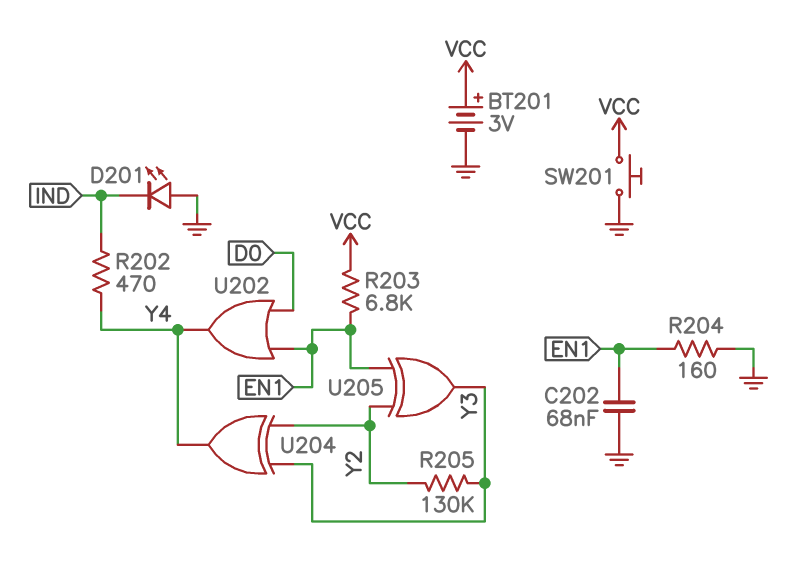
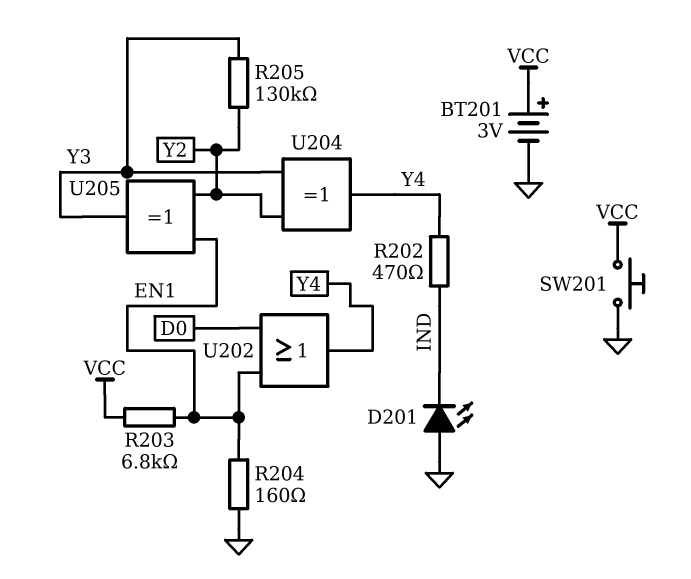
C202: 68nF (EN1, GND) -> none

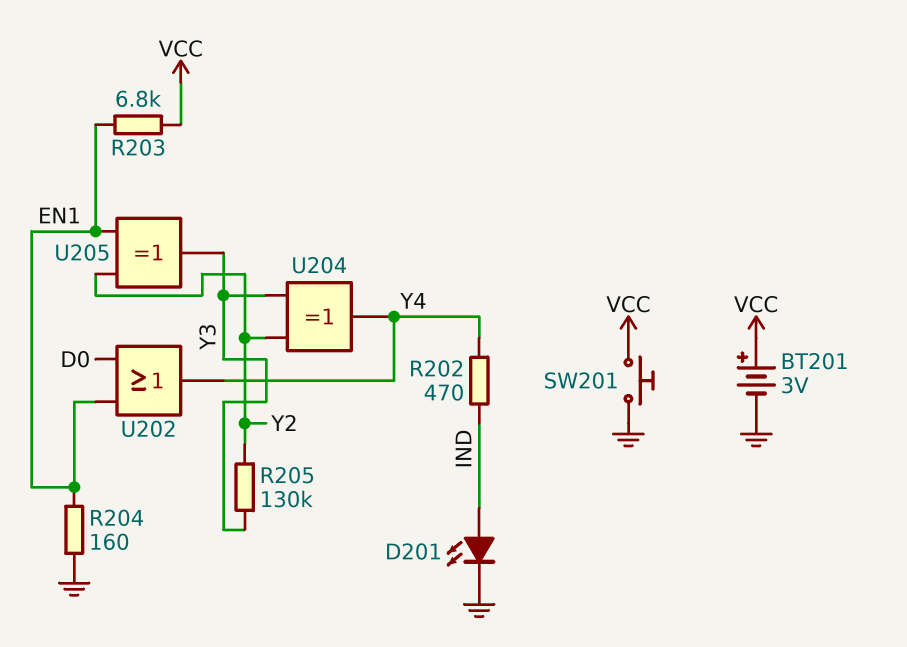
D201: LED (A GND, K IND) -> LED (A IND, K GND)

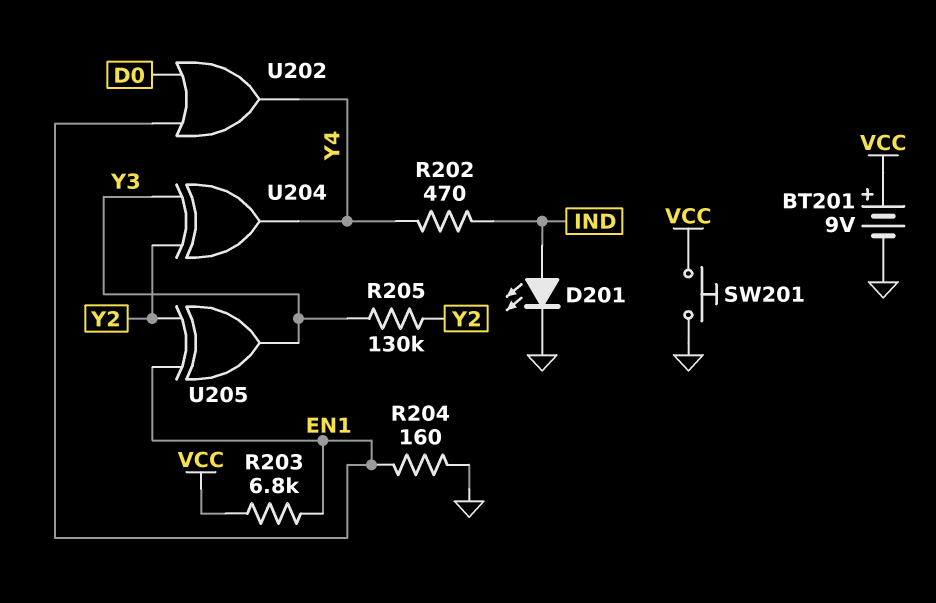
BT201: 3V (plus VCC, minus GND) -> 9V (plus VCC, minus GND)

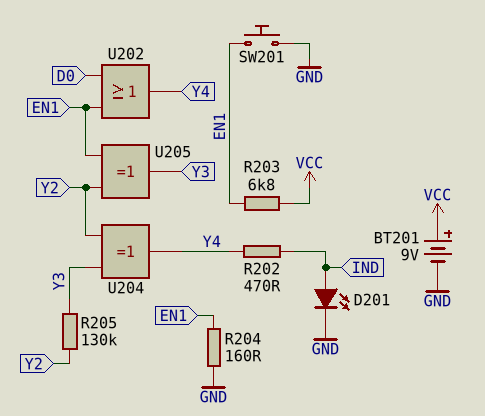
SW201: button (GND, VCC) -> button (EN1, GND)

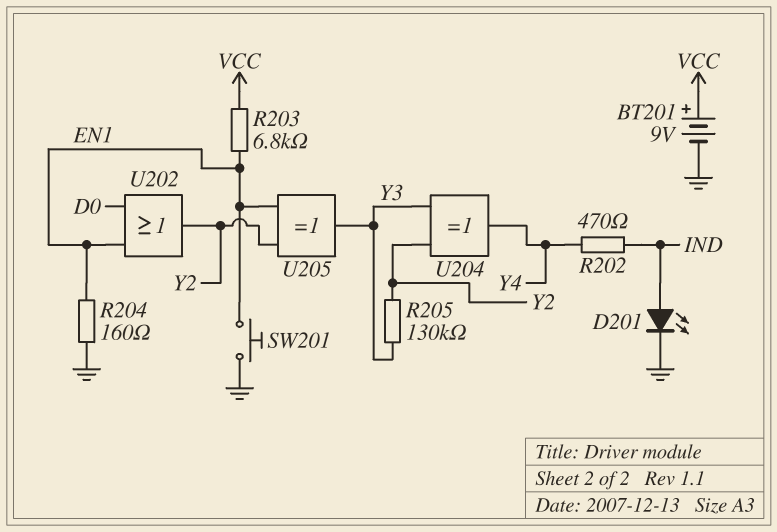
U202: OR (in D0, in EN1, out Y4) -> OR (in D0, in EN1, out Y2)

